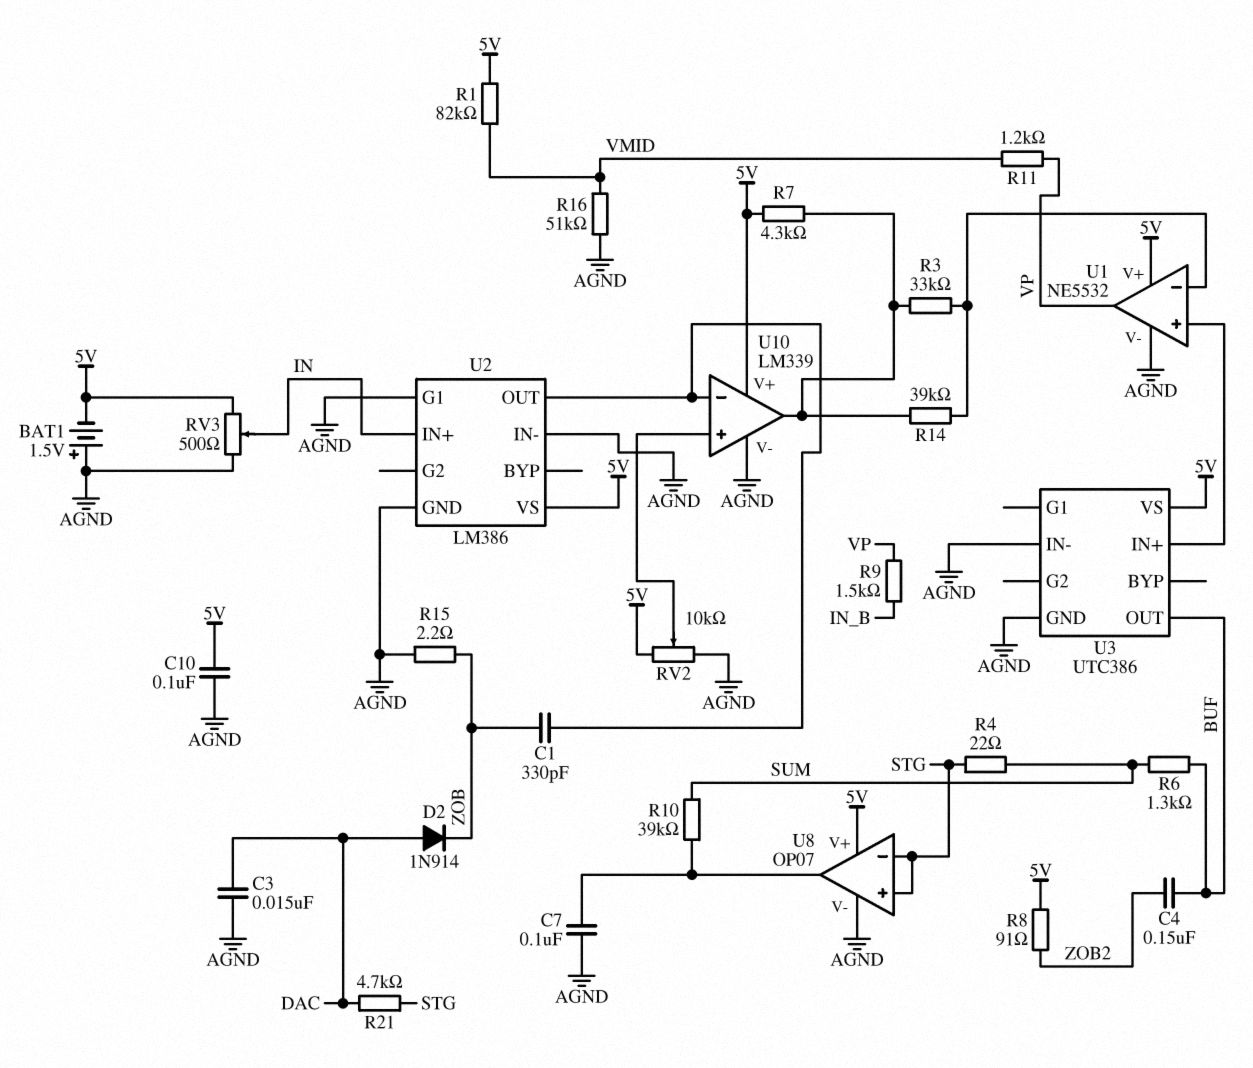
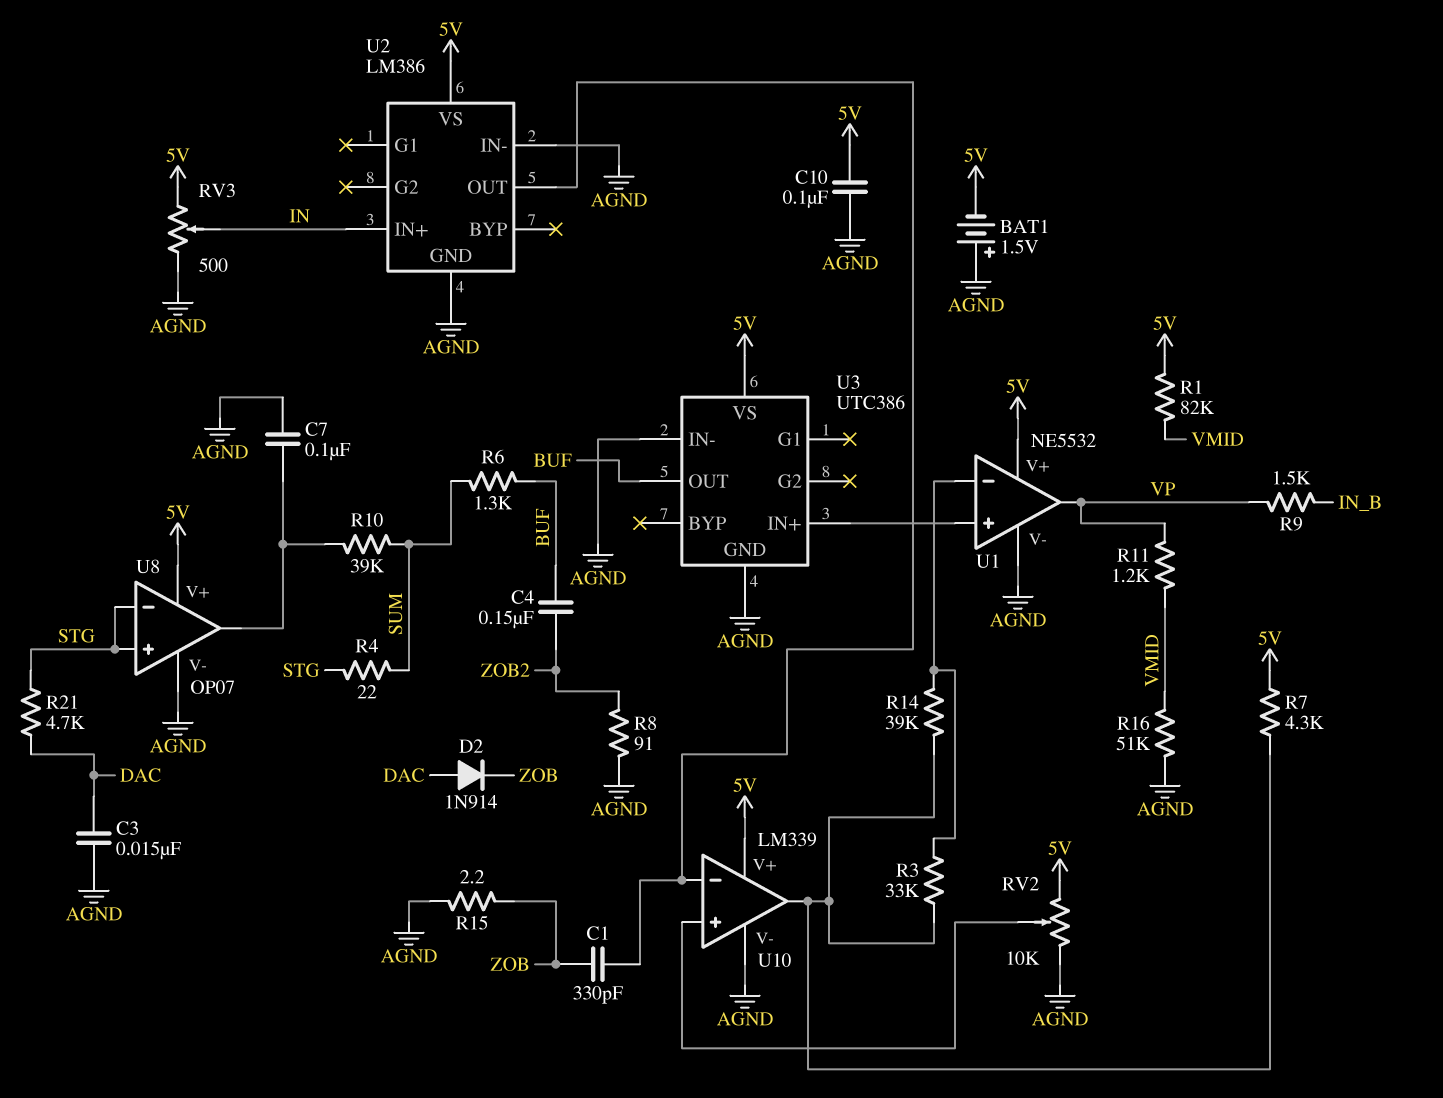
R8: 91 (5V, ZOB2) -> 91 (AGND, ZOB2)
U2 pin G1: AGND -> none

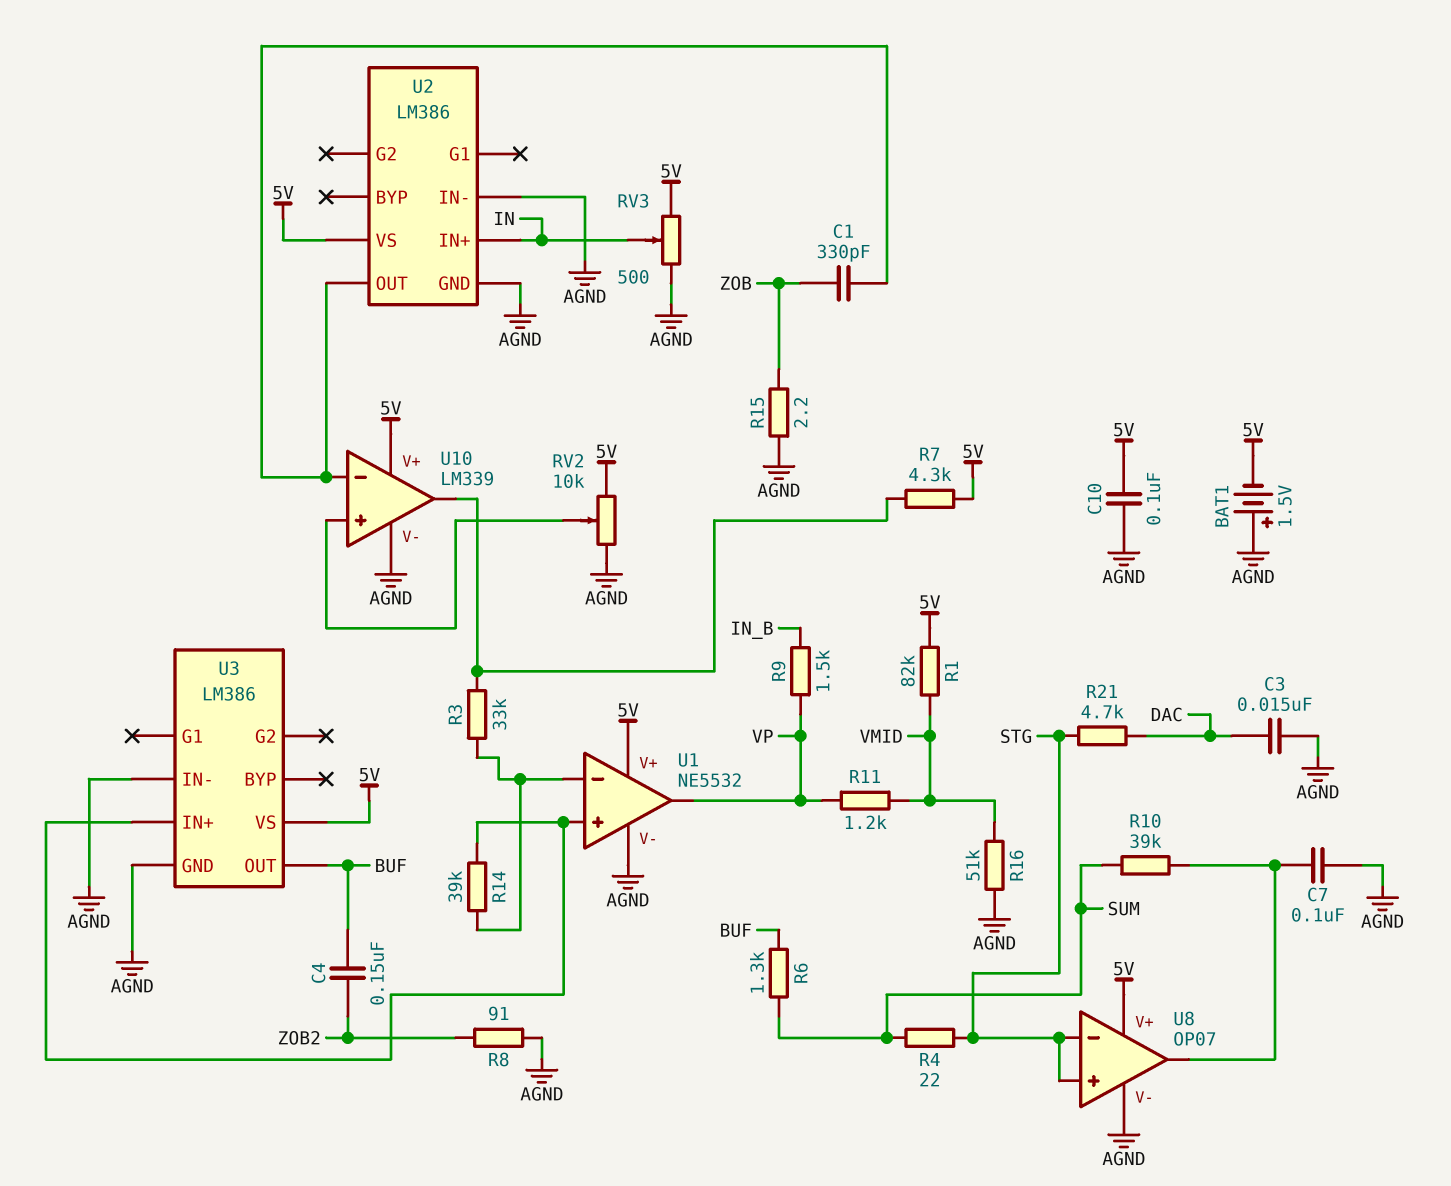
D2: diode 1N914 (A DAC, K ZOB) -> none
R14: 39k (U1/in-, U10/out) -> 39k (U1/in+, U1/in-)
U3: UTC386 -> LM386

